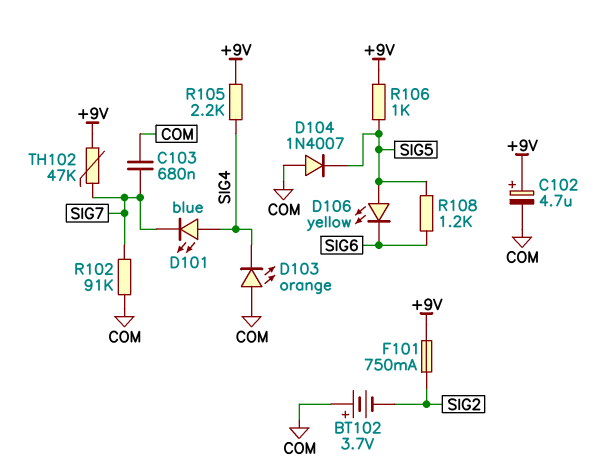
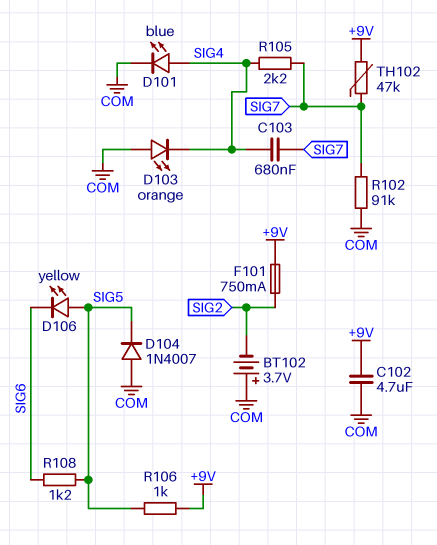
C102: 4.7uF (plus +9V, minus COM) -> 4.7uF (+9V, COM)
C103: 680nF (COM, SIG7) -> 680nF (SIG4, SIG7)
D101: LED blue (A SIG4, K SIG7) -> LED blue (A SIG4, K COM)
R105: 2.2k (+9V, SIG4) -> 2.2k (SIG4, SIG7)

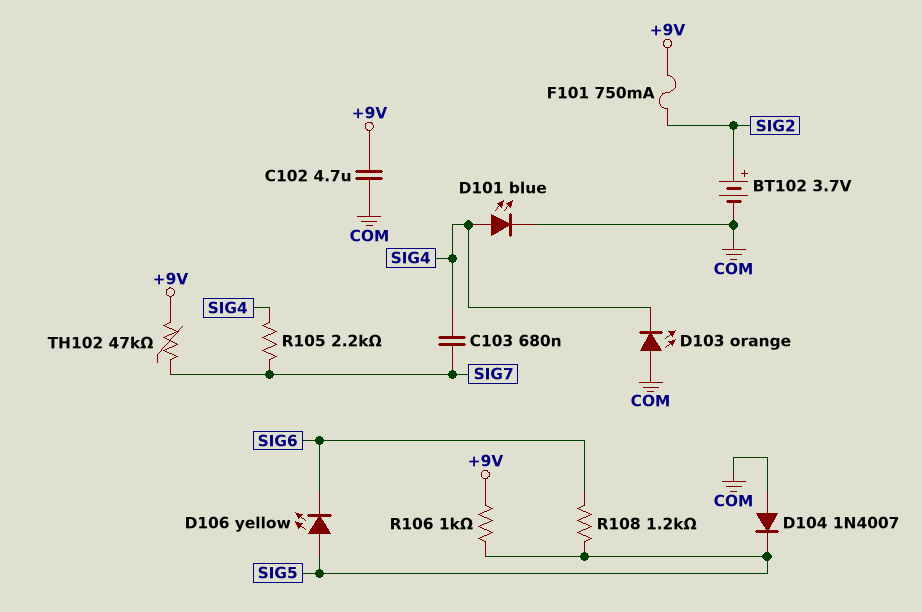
BT102: 3.7V (plus COM, minus SIG2) -> 3.7V (plus SIG2, minus COM)
R102: 91k (COM, SIG7) -> none

